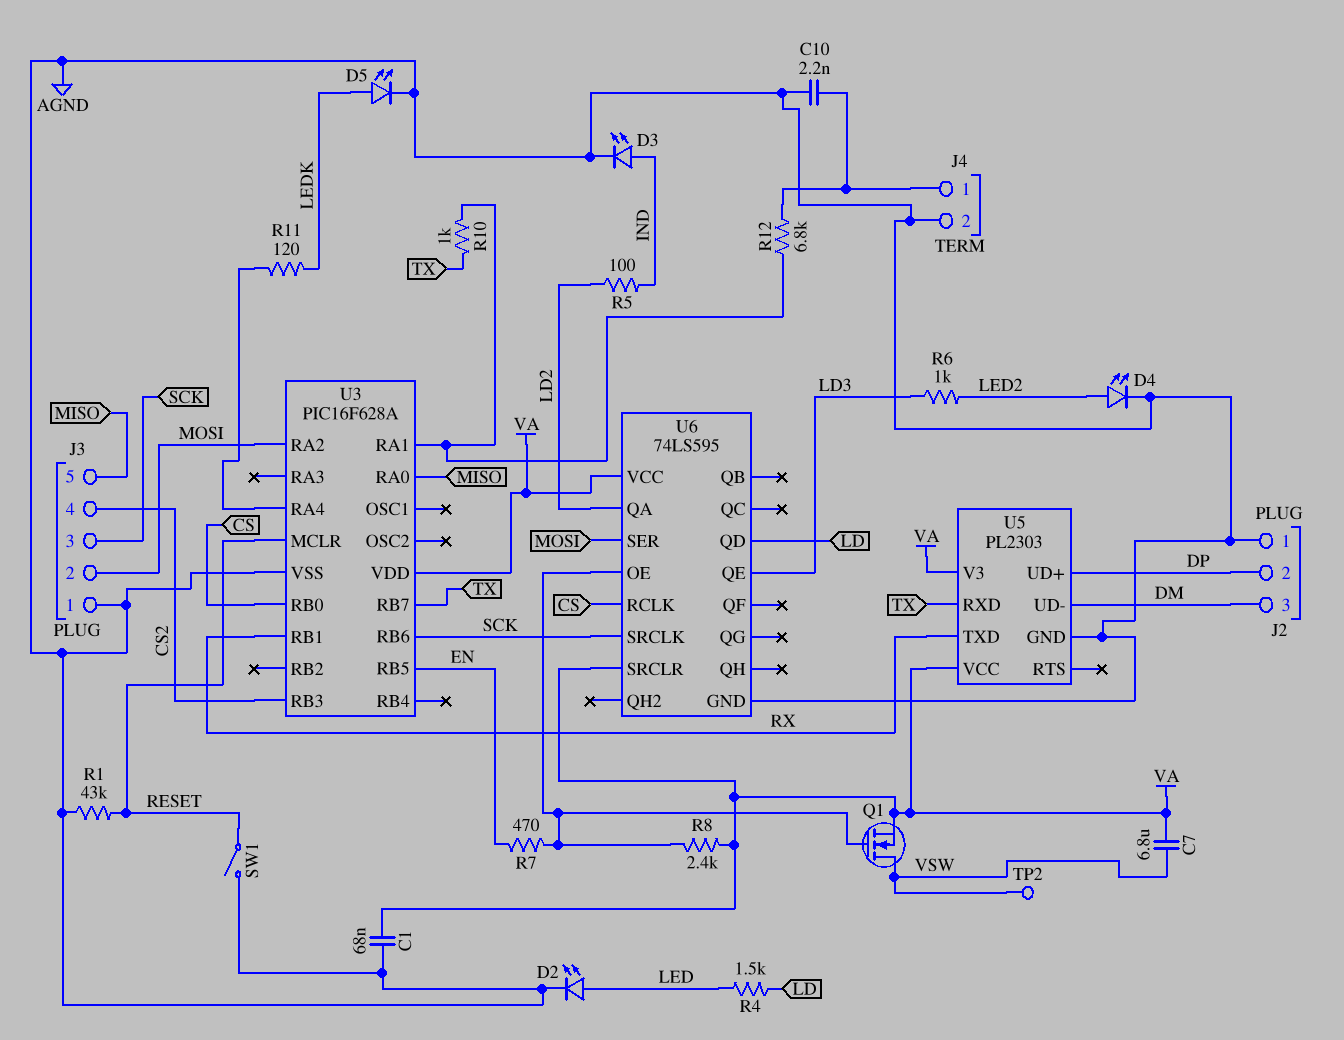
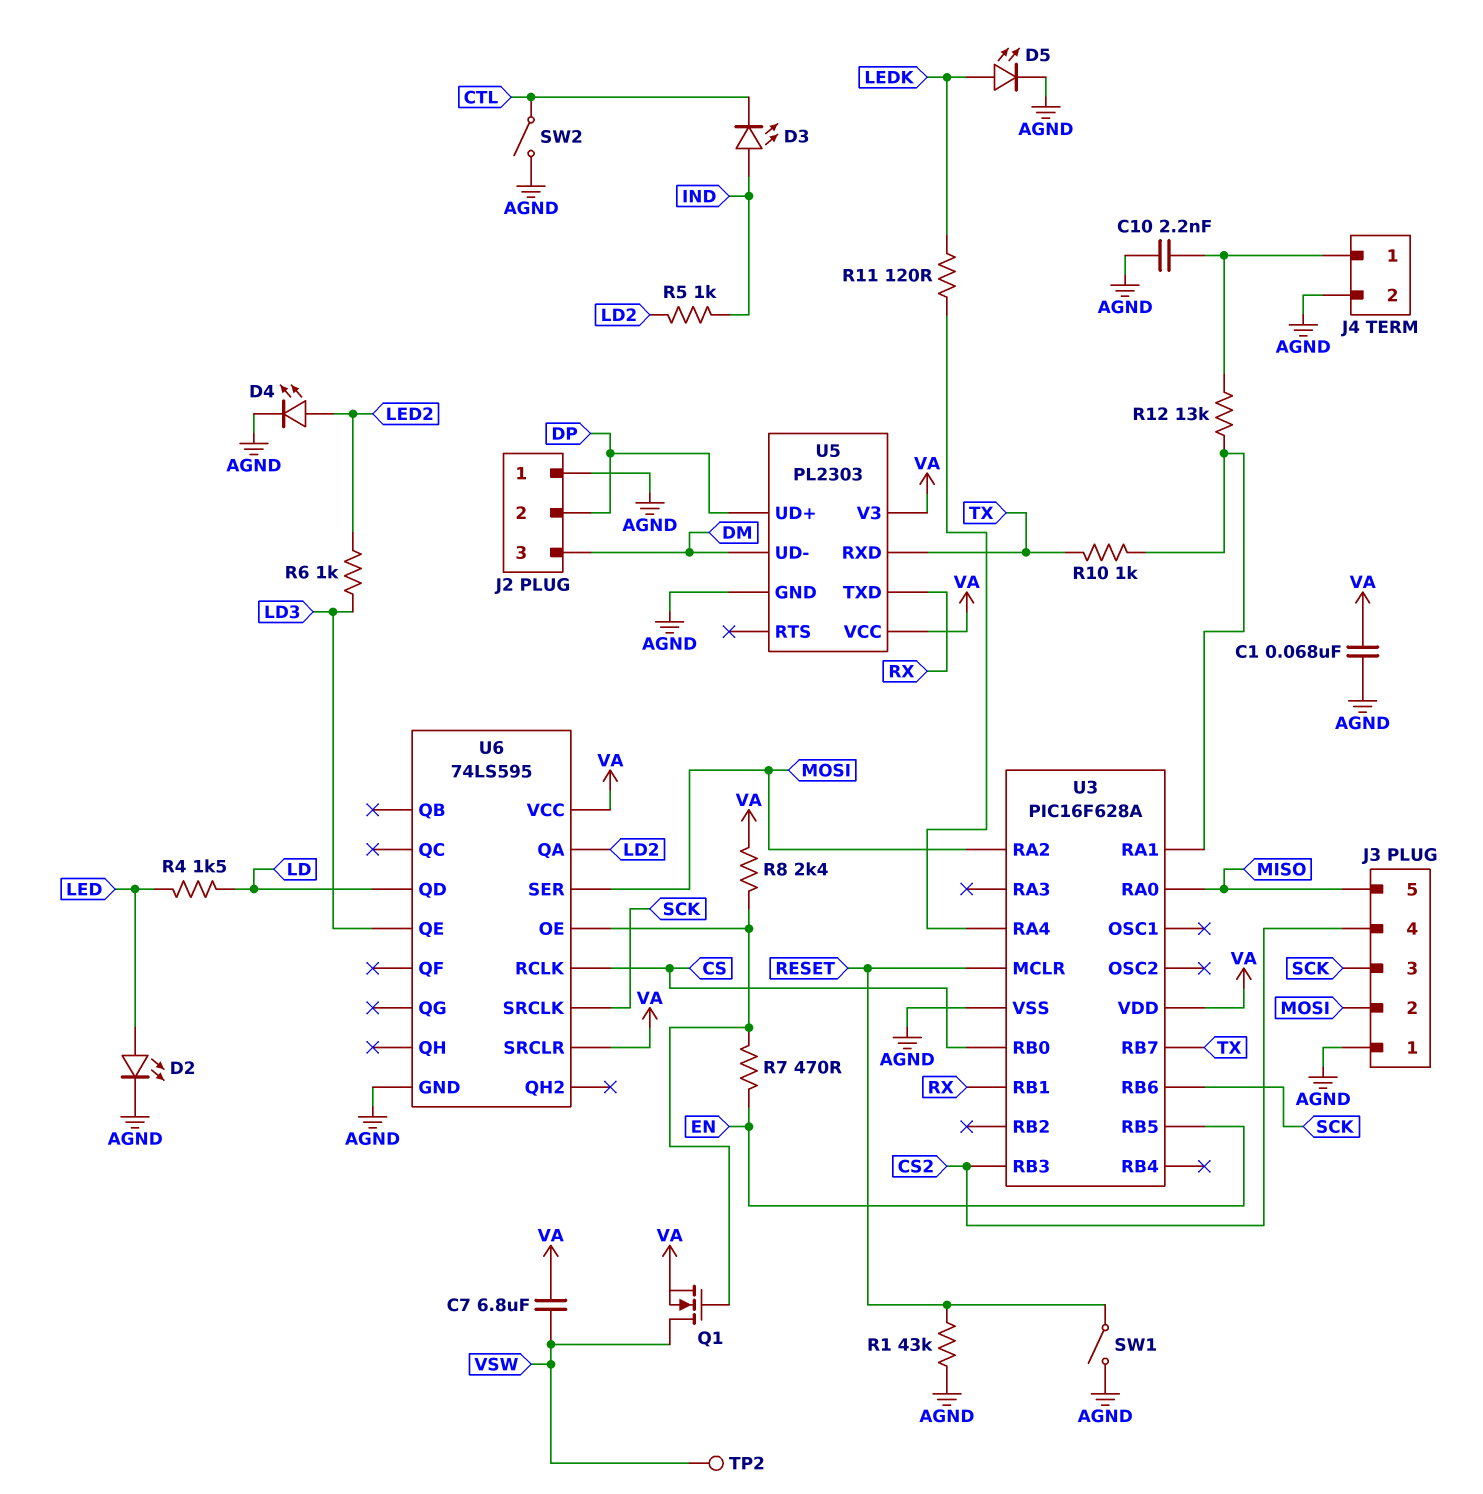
D3: LED (A IND, K AGND) -> LED (A IND, K CTL)
R5: 100 (IND, LD2) -> 1k (IND, LD2)
R12: 6.8k (J4/1, U3/RA1) -> 13k (J4/1, U3/RA1)
SW2: none -> switch (AGND, CTL)

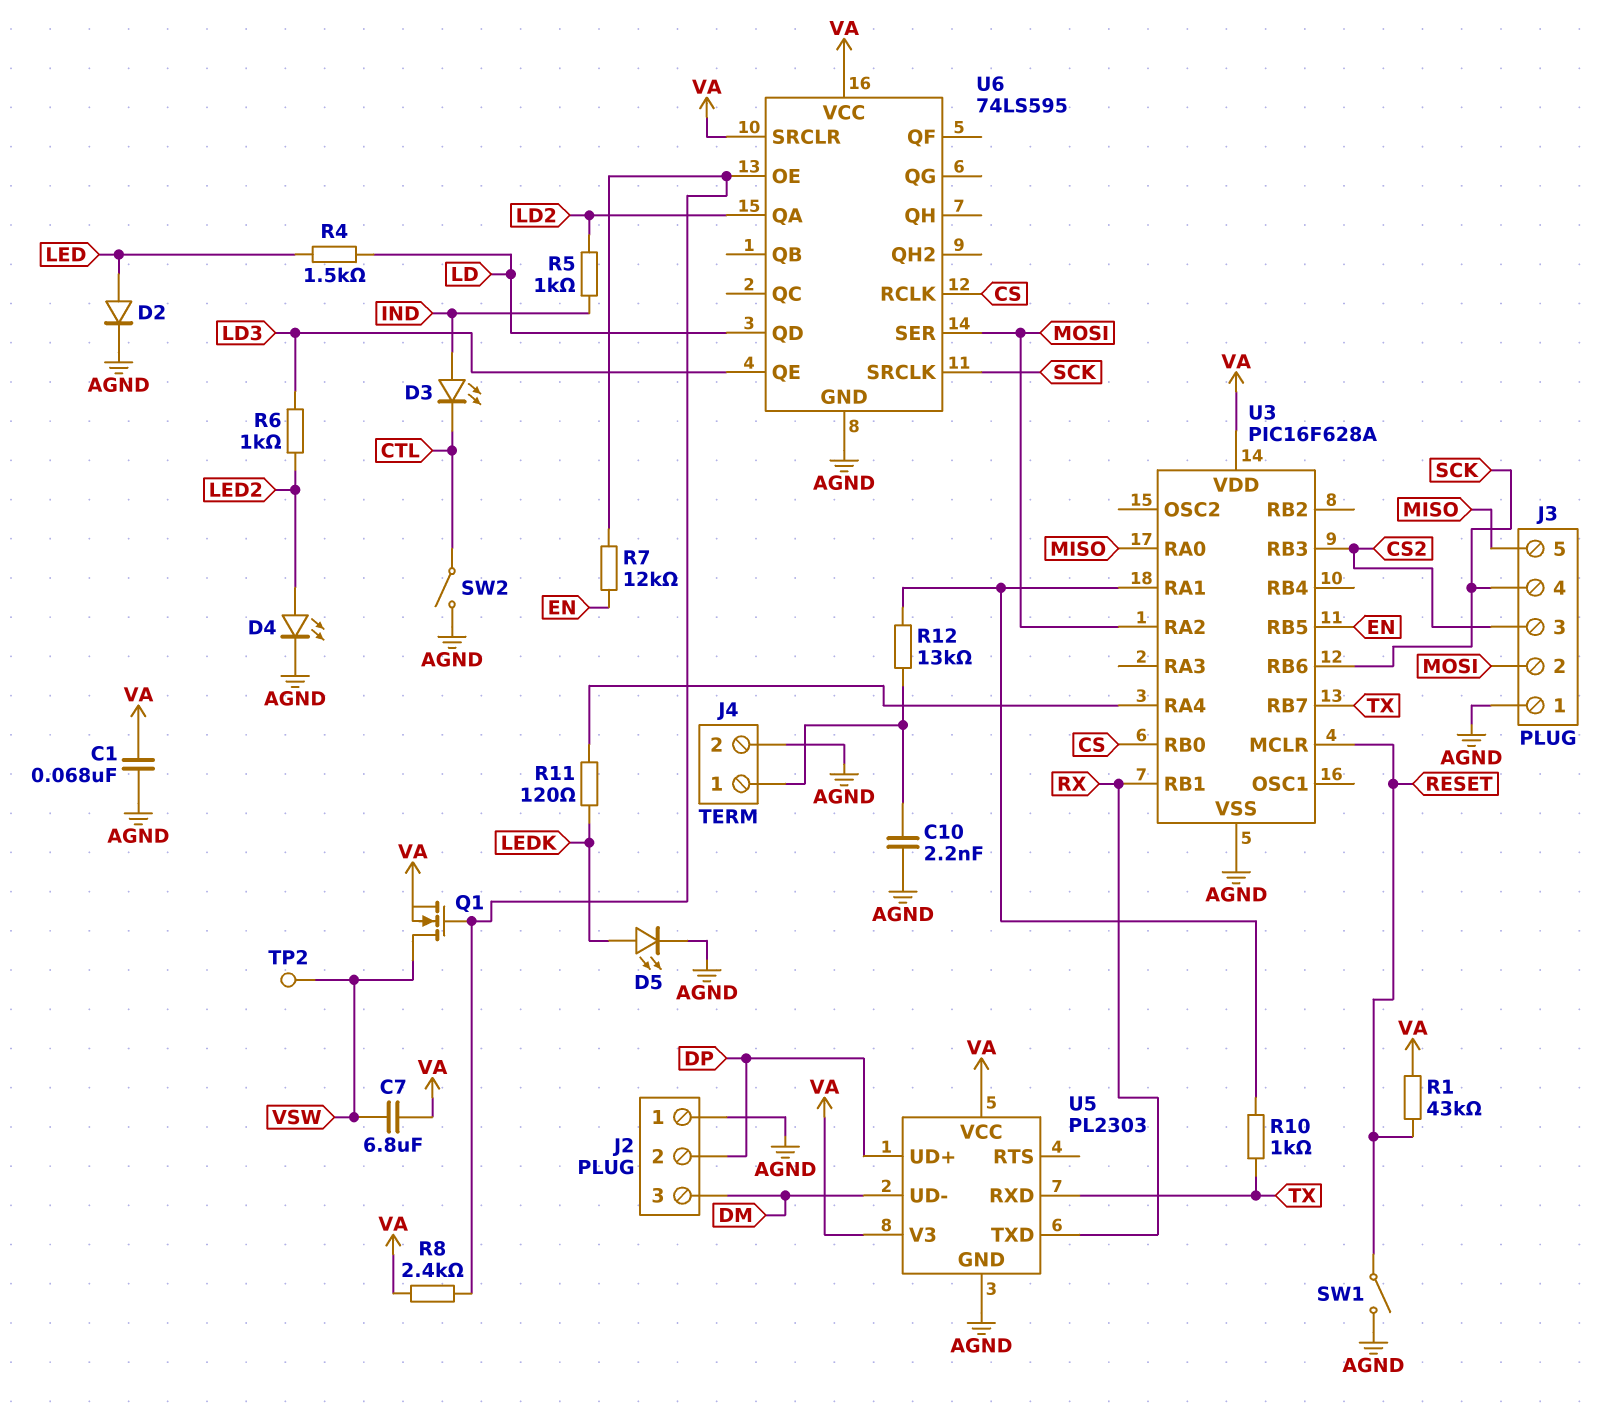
D2: LED (A LED, K AGND) -> diode (A LED, K AGND)
J3 pin 3: SCK -> CS2
J3 pin 4: CS2 -> SCK
R1: 43k (AGND, RESET) -> 43k (RESET, VA)
R7: 470 (EN, U6/OE) -> 12k (EN, U6/OE)

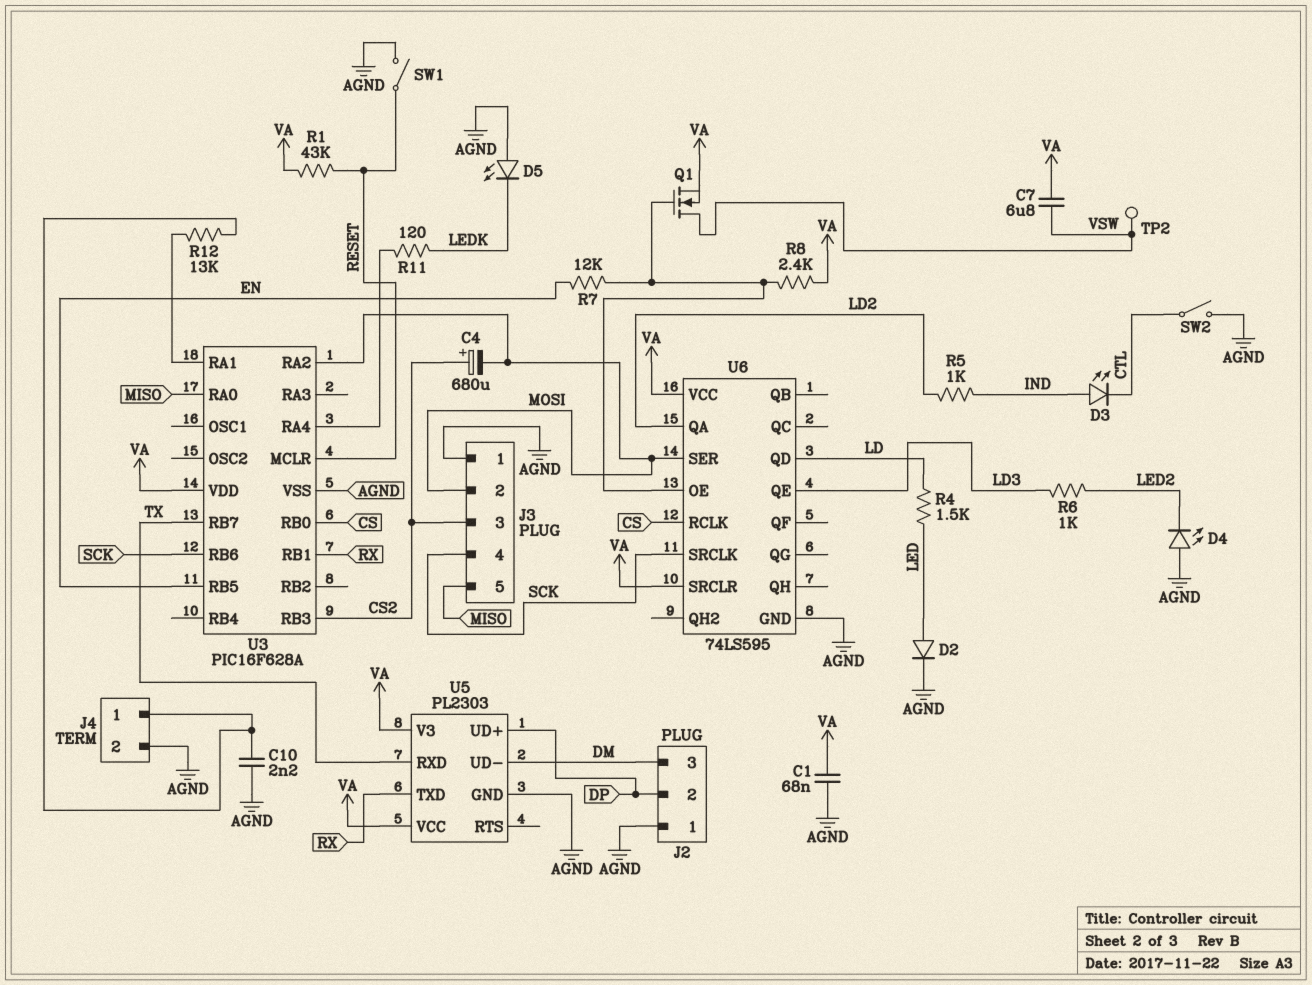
C4: none -> 680uF (plus CS2, minus MOSI)
D4: LED (A LED2, K AGND) -> LED (A AGND, K LED2)
D5: LED (A LEDK, K AGND) -> LED (A AGND, K LEDK)
R10: 1k (TX, U3/RA1) -> none

